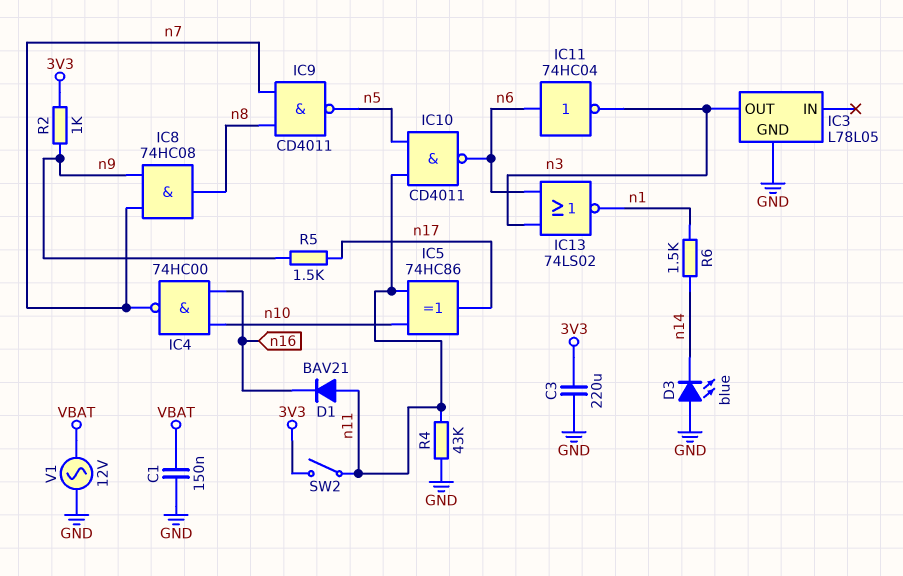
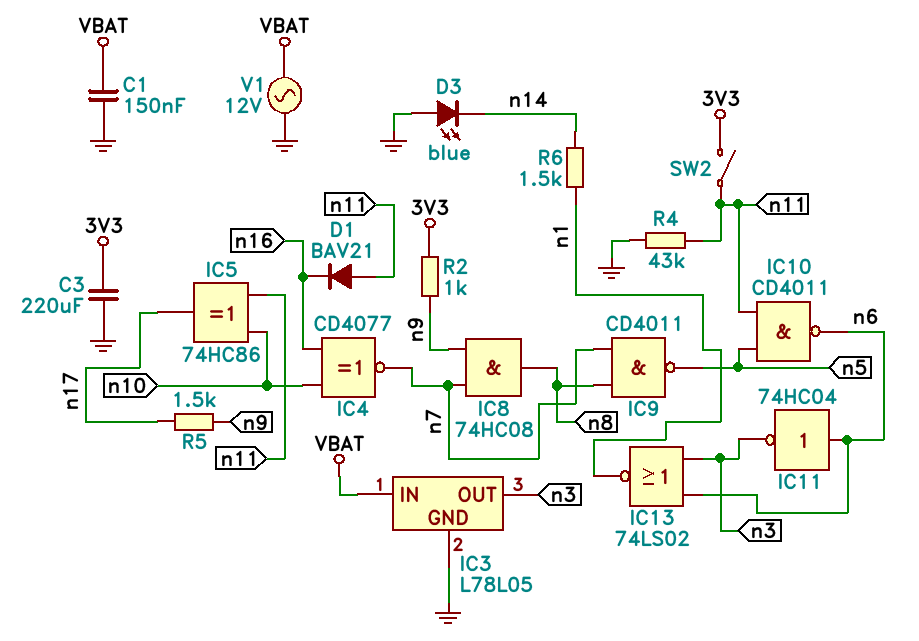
IC3 pin IN: none -> VBAT
IC4: NAND 74HC00 (in n10, in n16, out n7) -> XNOR CD4077 (in n10, in n16, out n7)

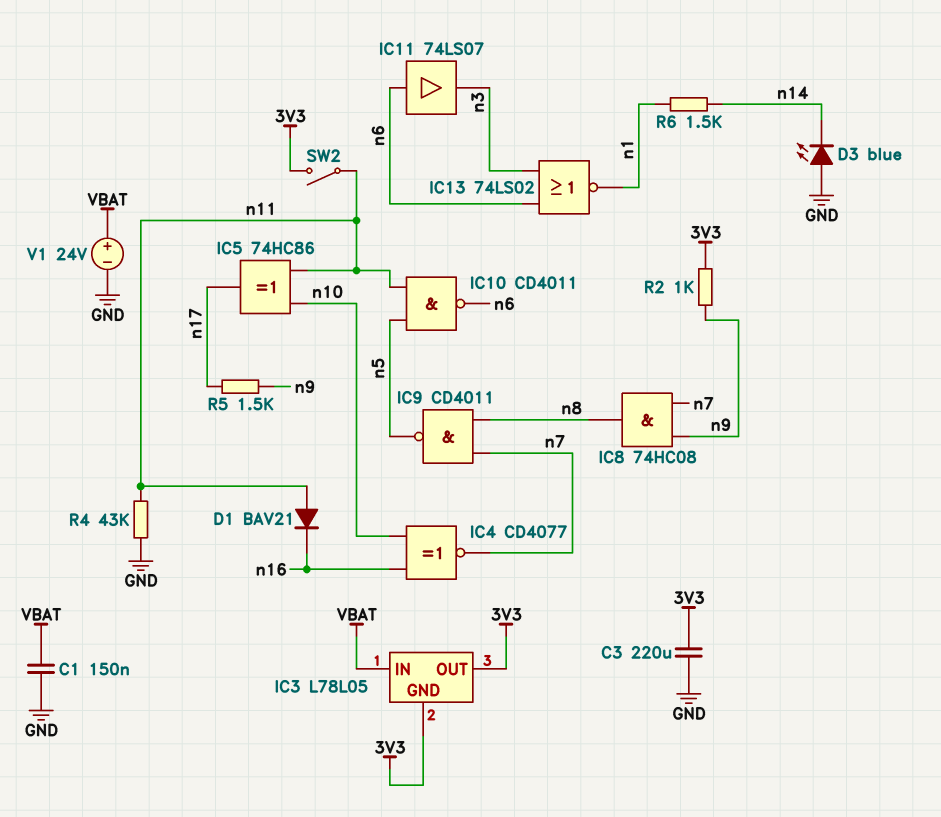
IC3 pin GND: GND -> 3V3
IC3 pin OUT: n3 -> 3V3
IC11: NOT 74HC04 (in n6, out n3) -> buffer 74LS07 (in n6, out n3)
V1: AC 12V (GND, VBAT) -> 24V (plus VBAT, minus GND)

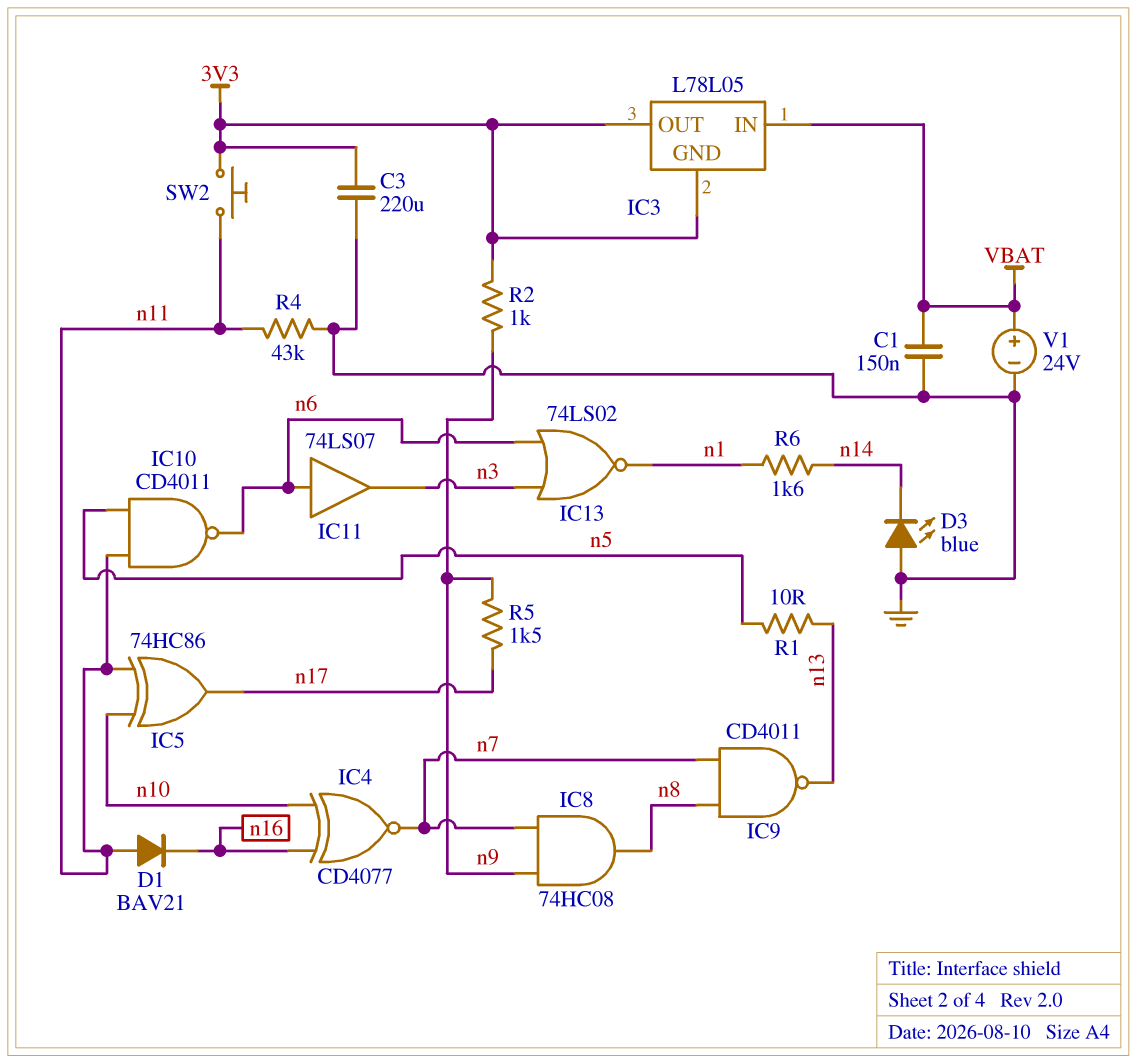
IC9: NAND CD4011 (in n7, in n8, out n5) -> NAND CD4011 (in n7, in n8, out n13)
R1: none -> 10 (n5, n13)
R6: 1.5k (n1, n14) -> 1.6k (n1, n14)
SW2: switch (3V3, n11) -> button (3V3, n11)

